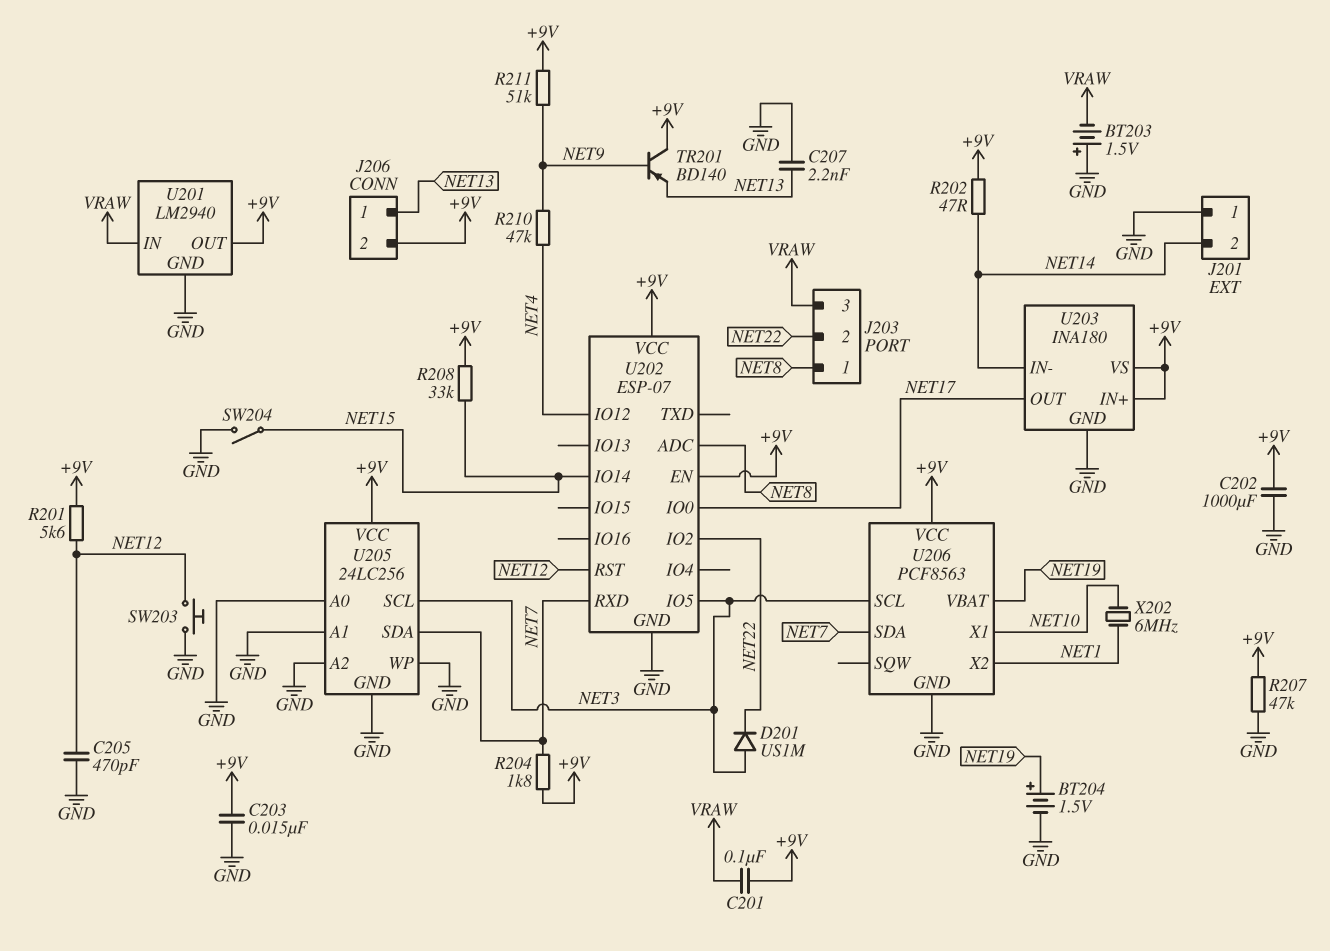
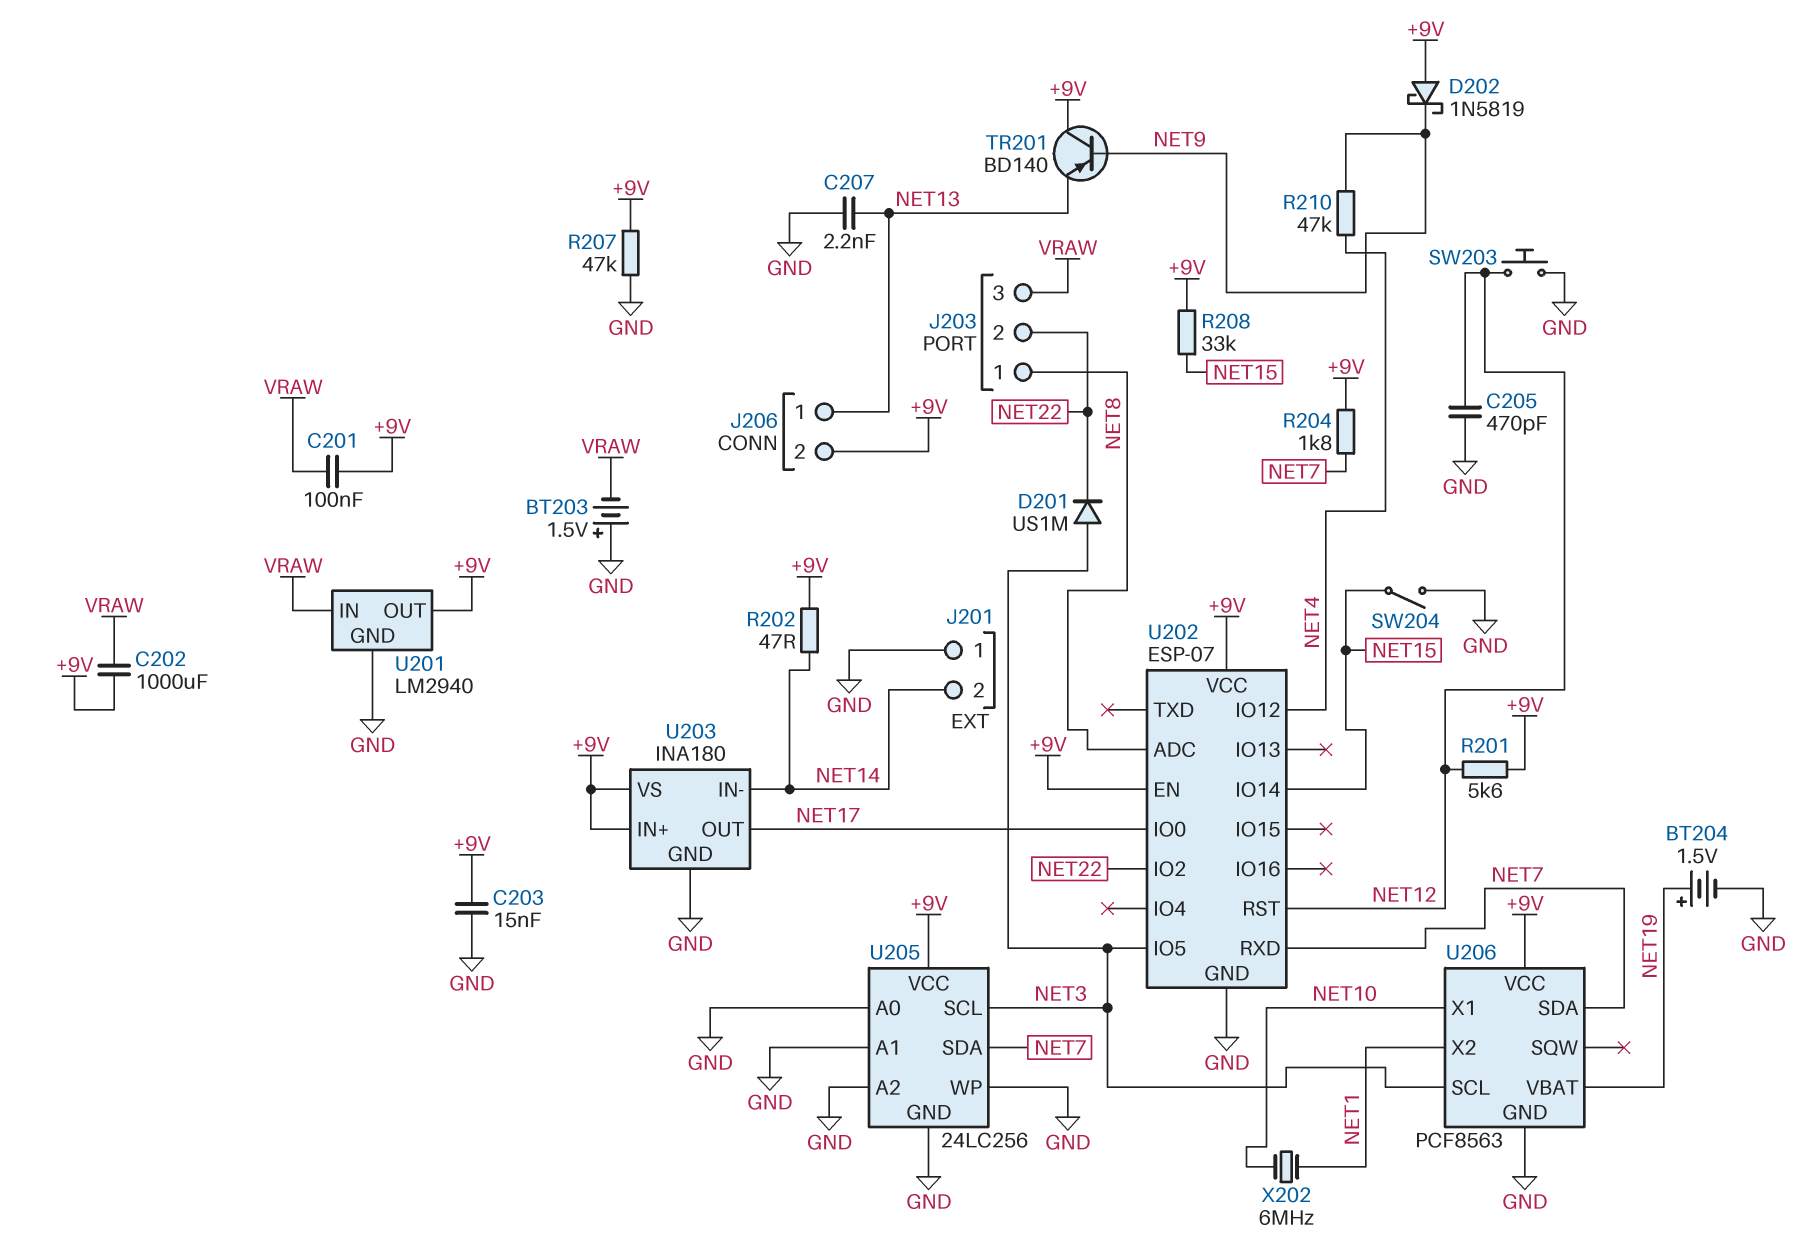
C202: 1000uF (+9V, GND) -> 1000uF (+9V, VRAW)
D202: none -> schottky 1N5819 (A +9V, K NET9)
R211: 51k (+9V, NET9) -> none

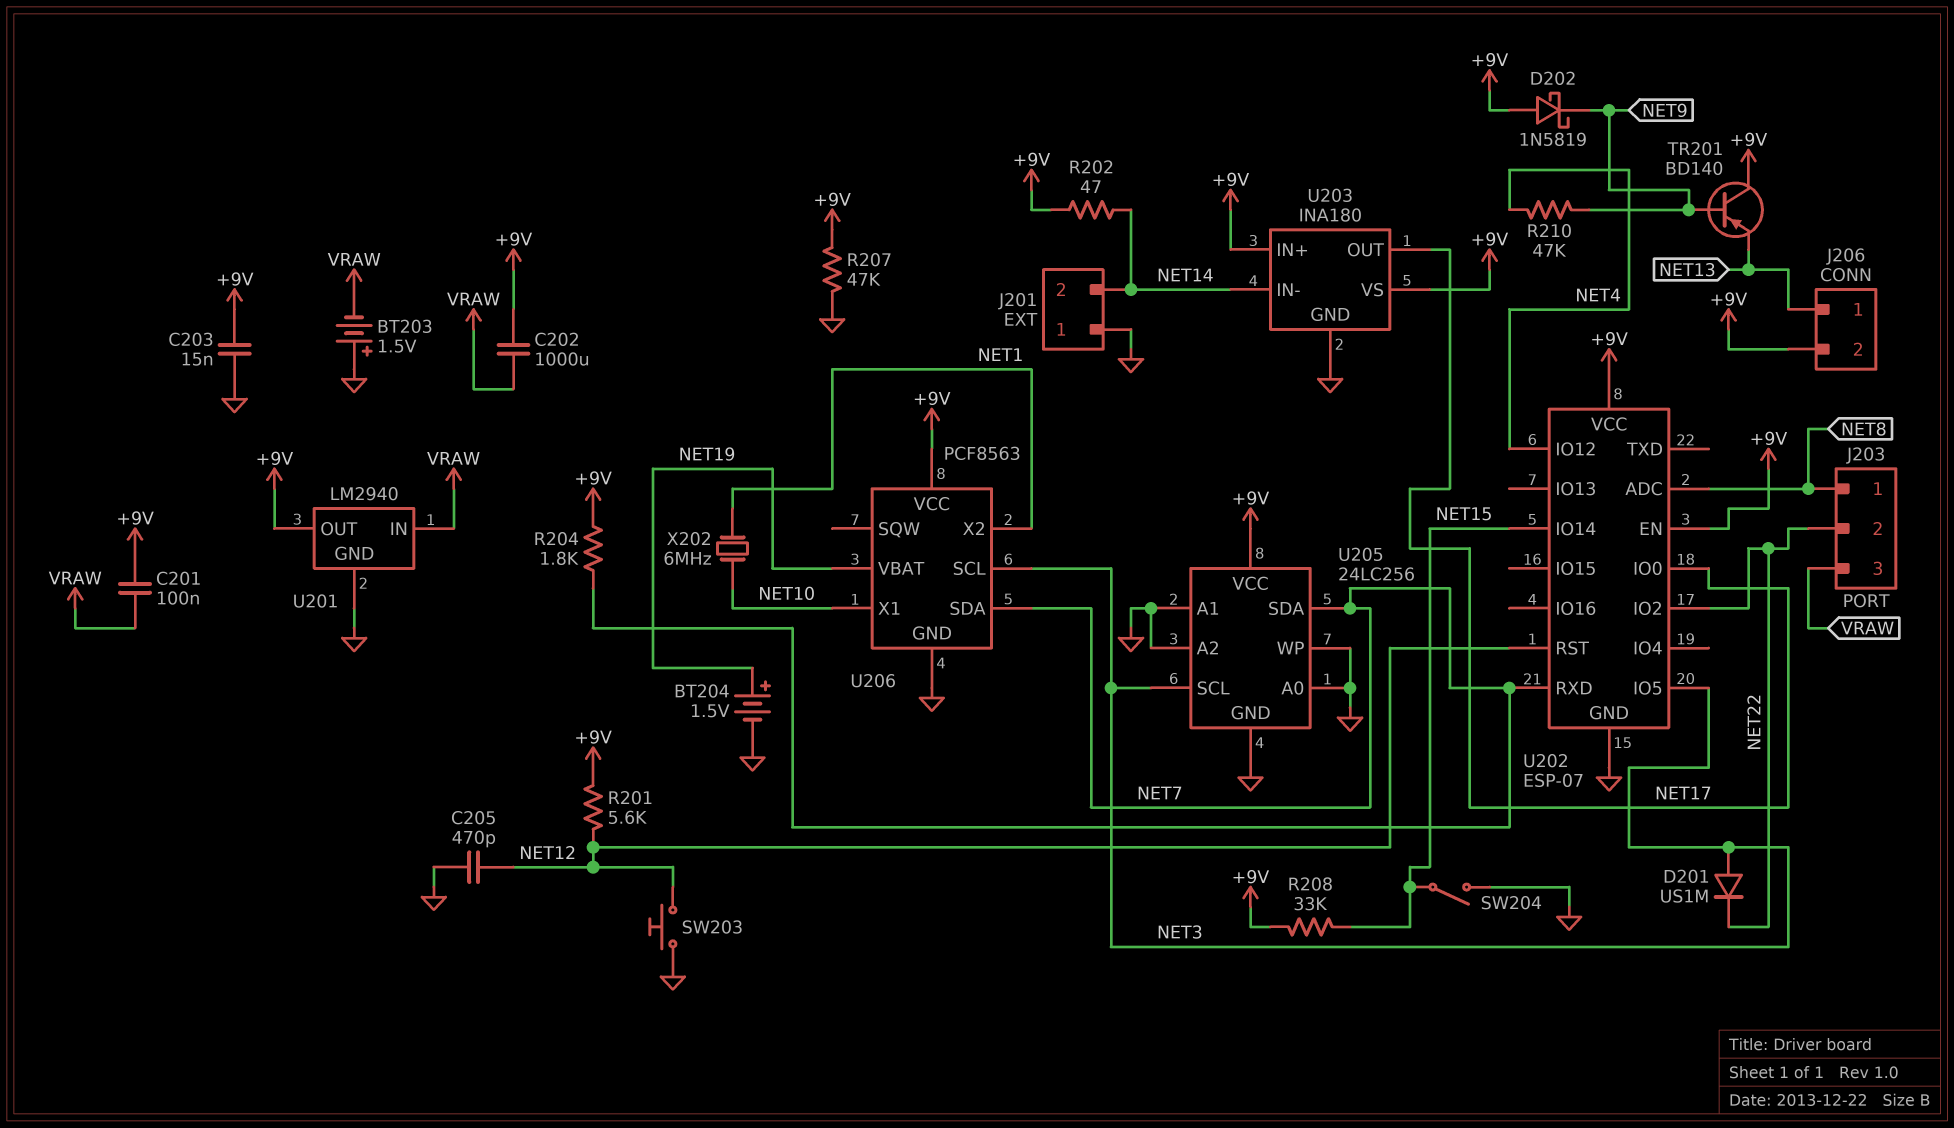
C207: 2.2nF (GND, NET13) -> none

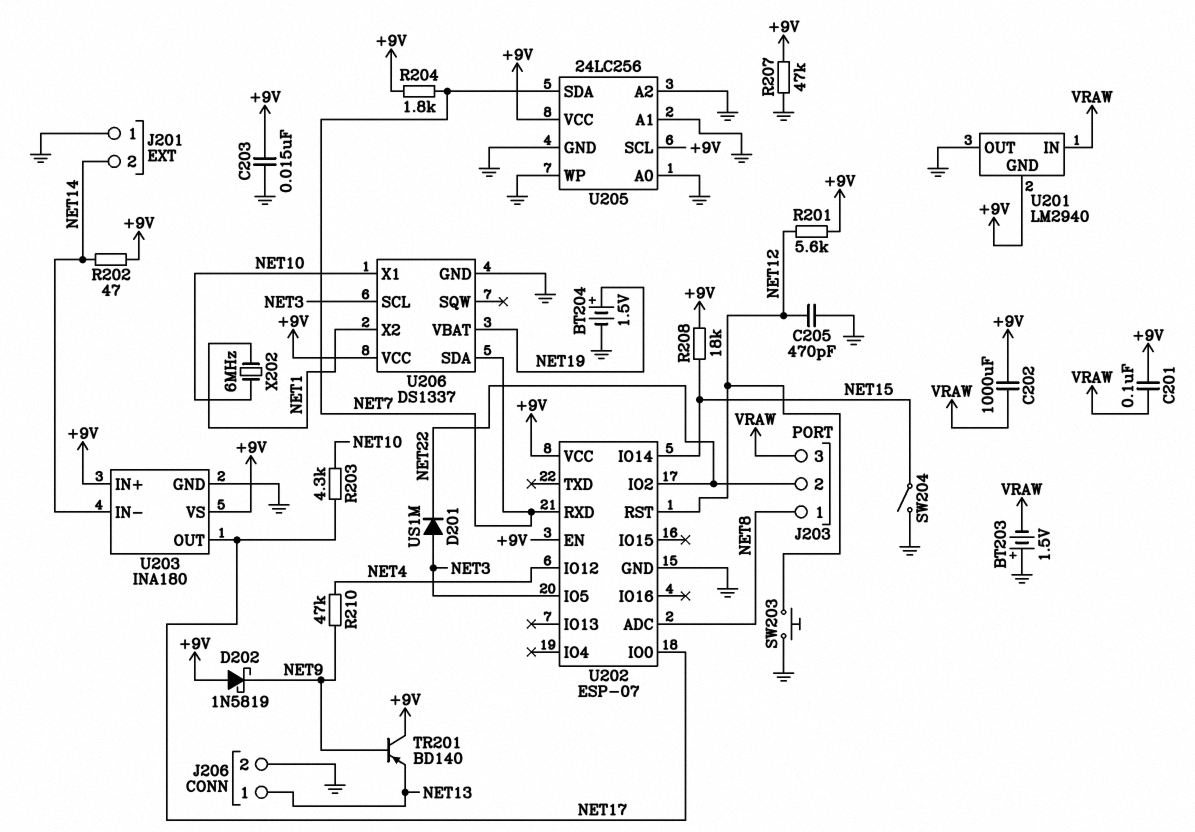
J206 pin 2: +9V -> GND
R203: none -> 4.3k (NET10, NET17)
R208: 33k (+9V, NET15) -> 18k (+9V, NET15)
U201 pin GND: GND -> +9V
U201 pin OUT: +9V -> GND
U205 pin SCL: NET3 -> +9V
U206: PCF8563 -> DS1337

